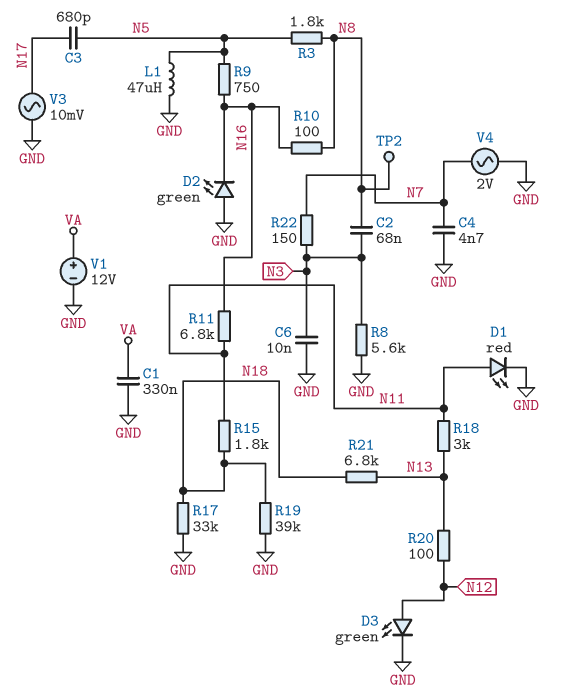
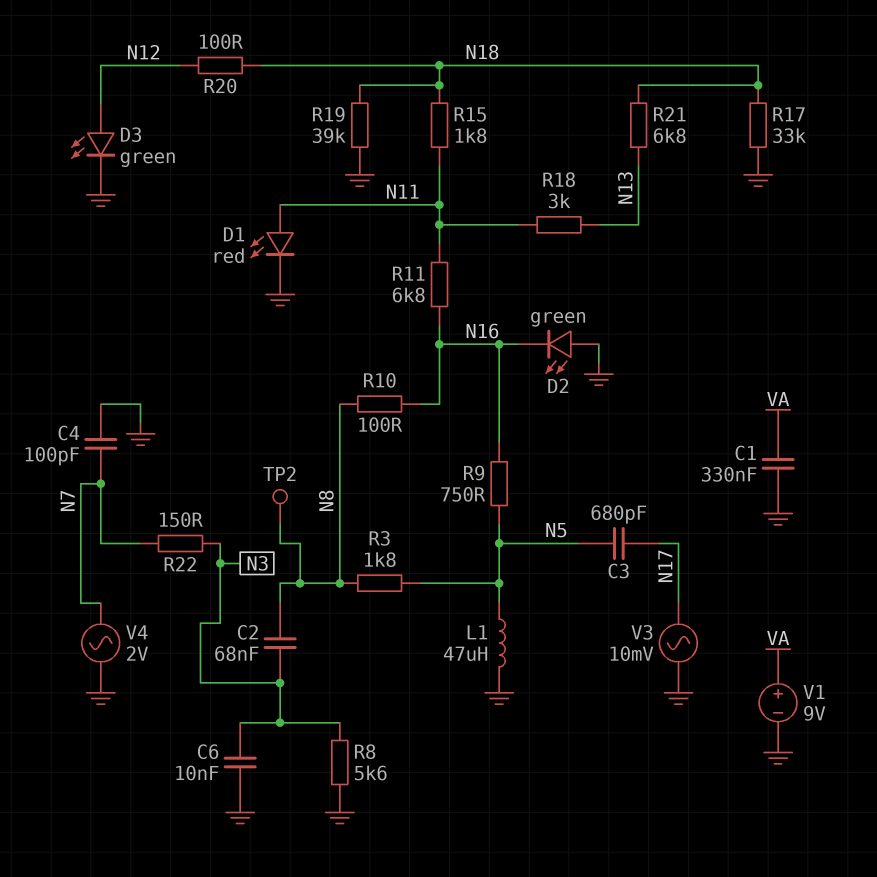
C4: 4.7nF (GND, N7) -> 100pF (GND, N7)
R20: 100 (N12, N13) -> 100 (N12, N18)
V1: 12V (plus VA, minus GND) -> 9V (plus VA, minus GND)

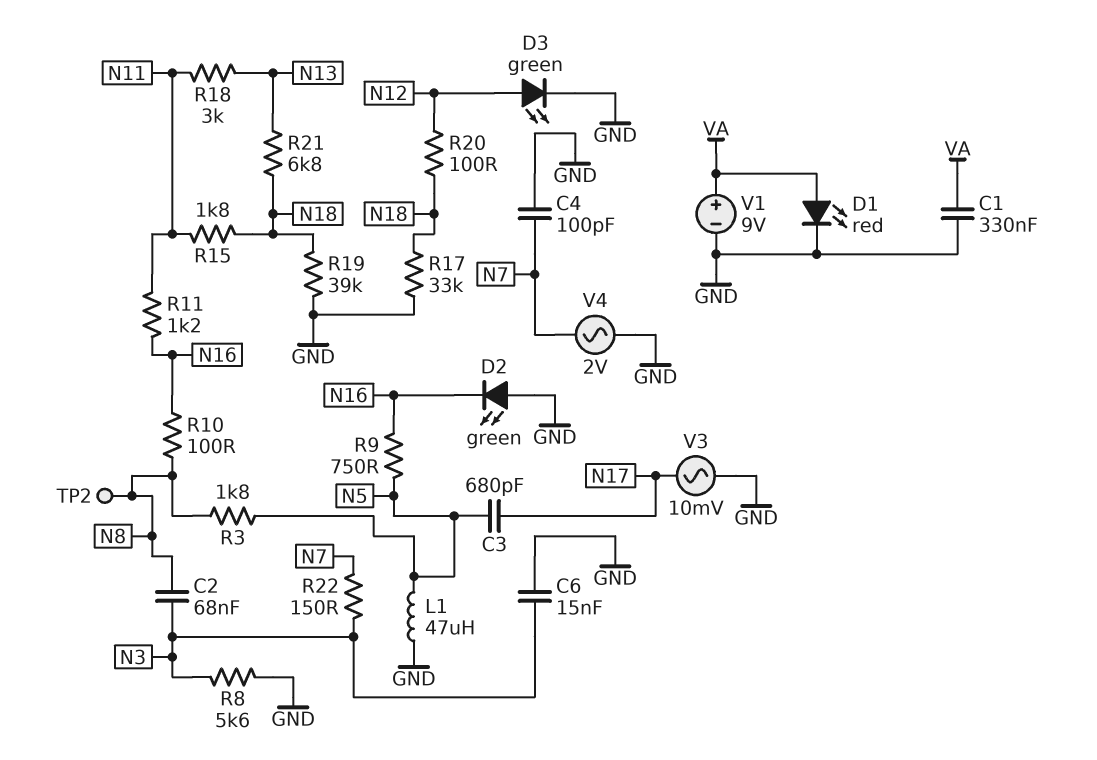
C6: 10nF (GND, N3) -> 15nF (GND, N3)
D1: LED red (A N11, K GND) -> LED red (A VA, K GND)
R11: 6.8k (N11, N16) -> 1.2k (N11, N16)

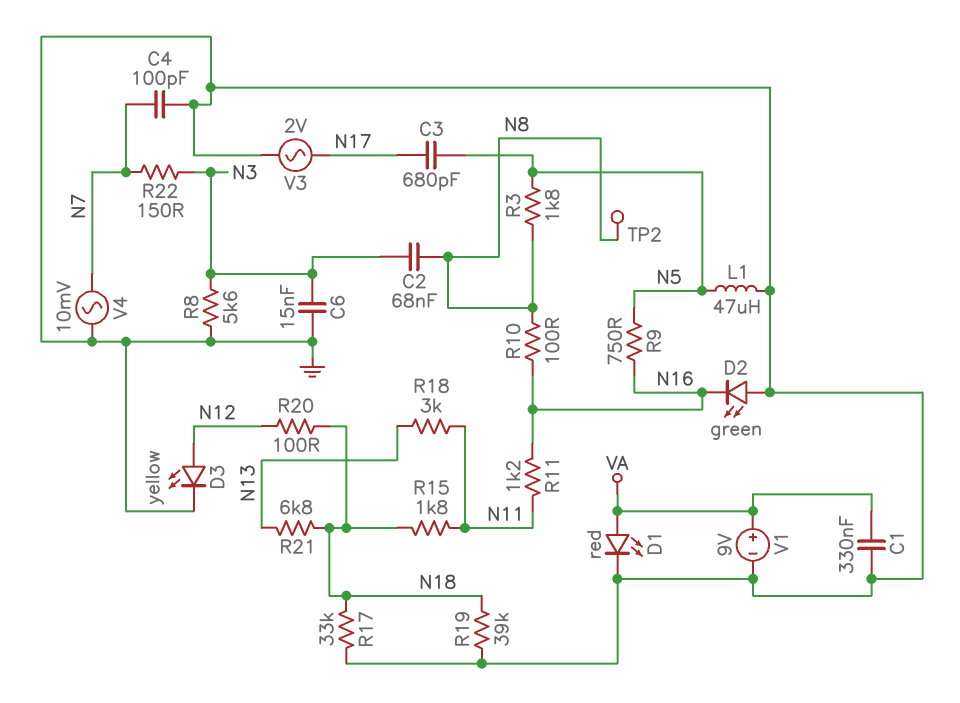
D3: LED green (A N12, K GND) -> LED yellow (A N12, K GND)
V3: AC 10mV (GND, N17) -> AC 2V (GND, N17)
V4: AC 2V (GND, N7) -> AC 10mV (GND, N7)

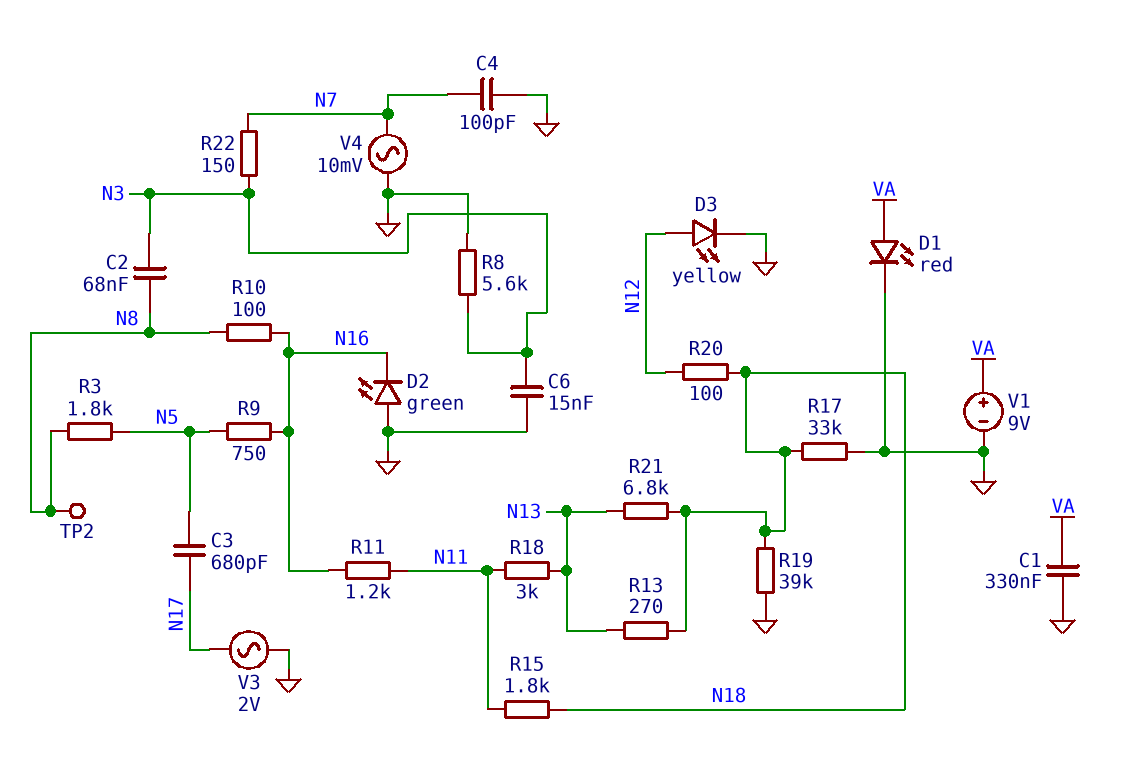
L1: 47uH (GND, N5) -> none
R13: none -> 270 (N13, N18)

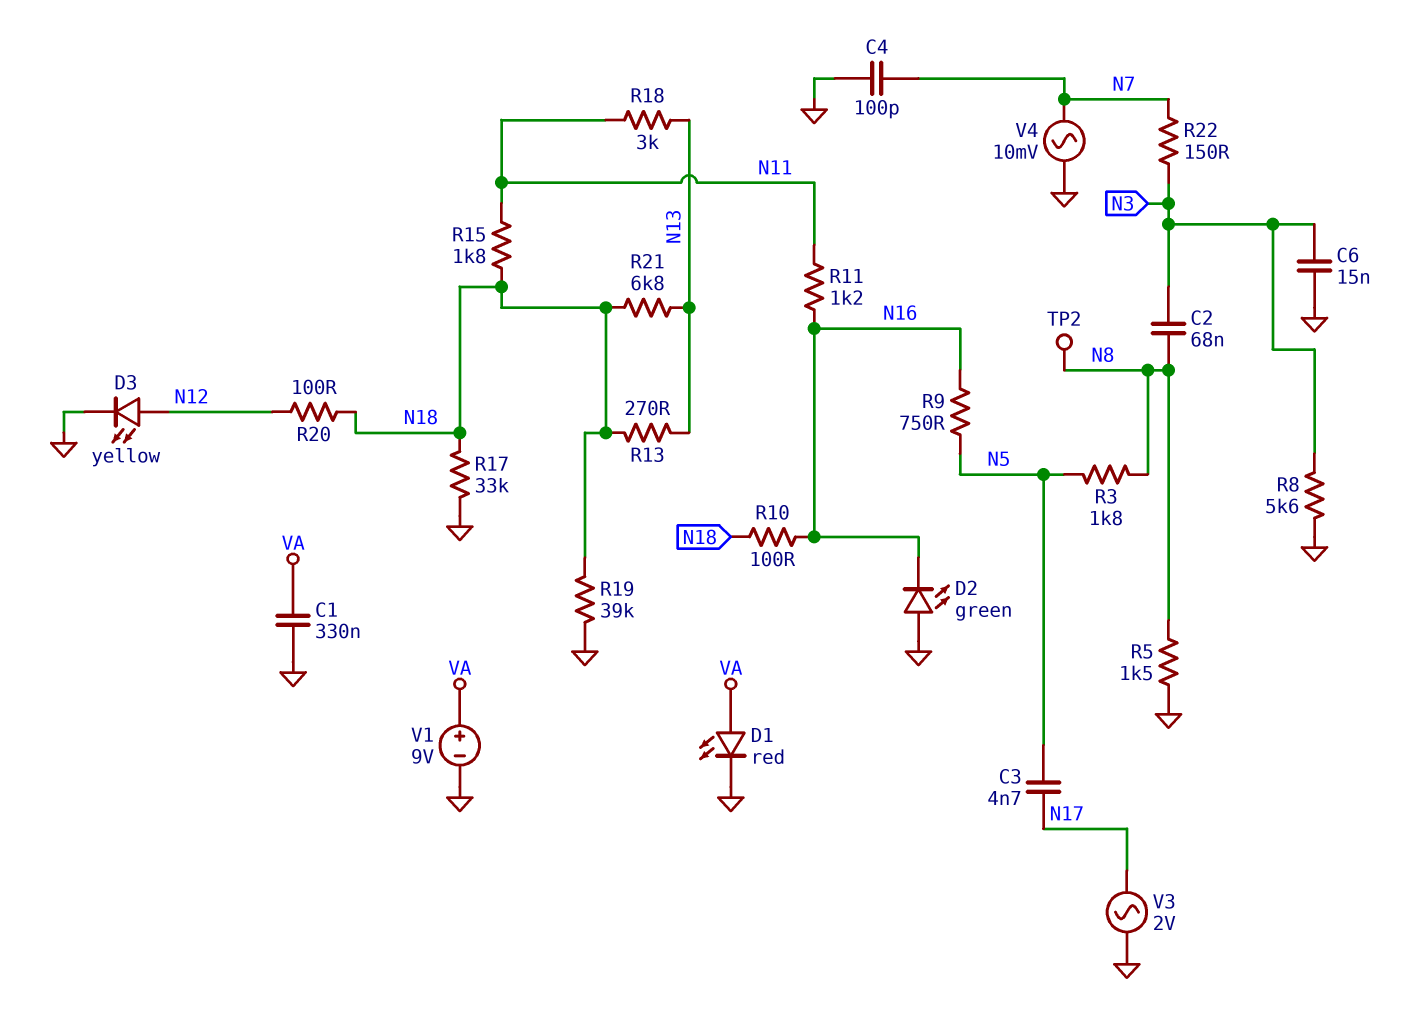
C3: 680pF (N5, N17) -> 4.7nF (N5, N17)
R5: none -> 1.5k (GND, N8)
R10: 100 (N8, N16) -> 100 (N16, N18)

